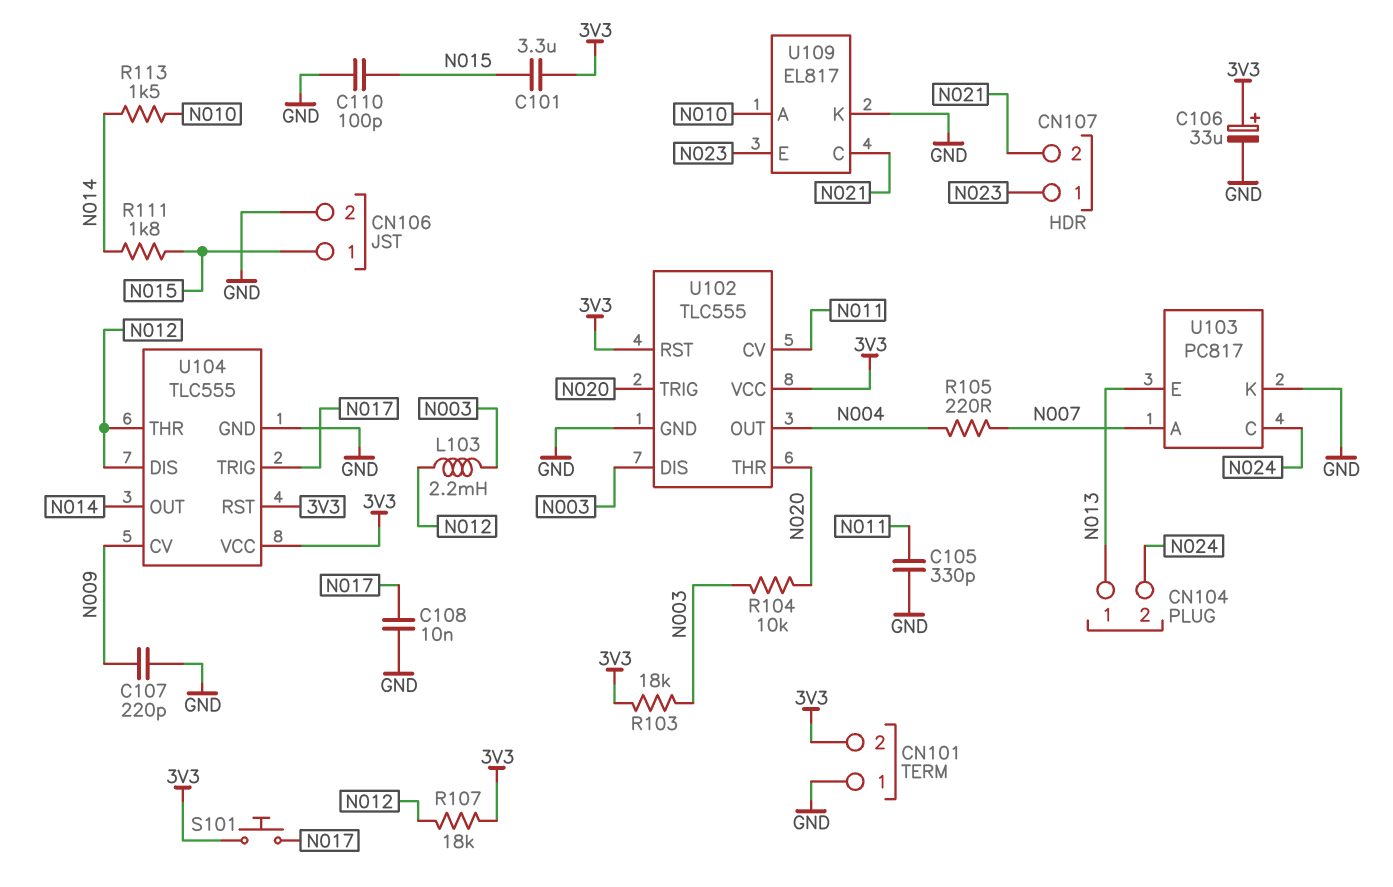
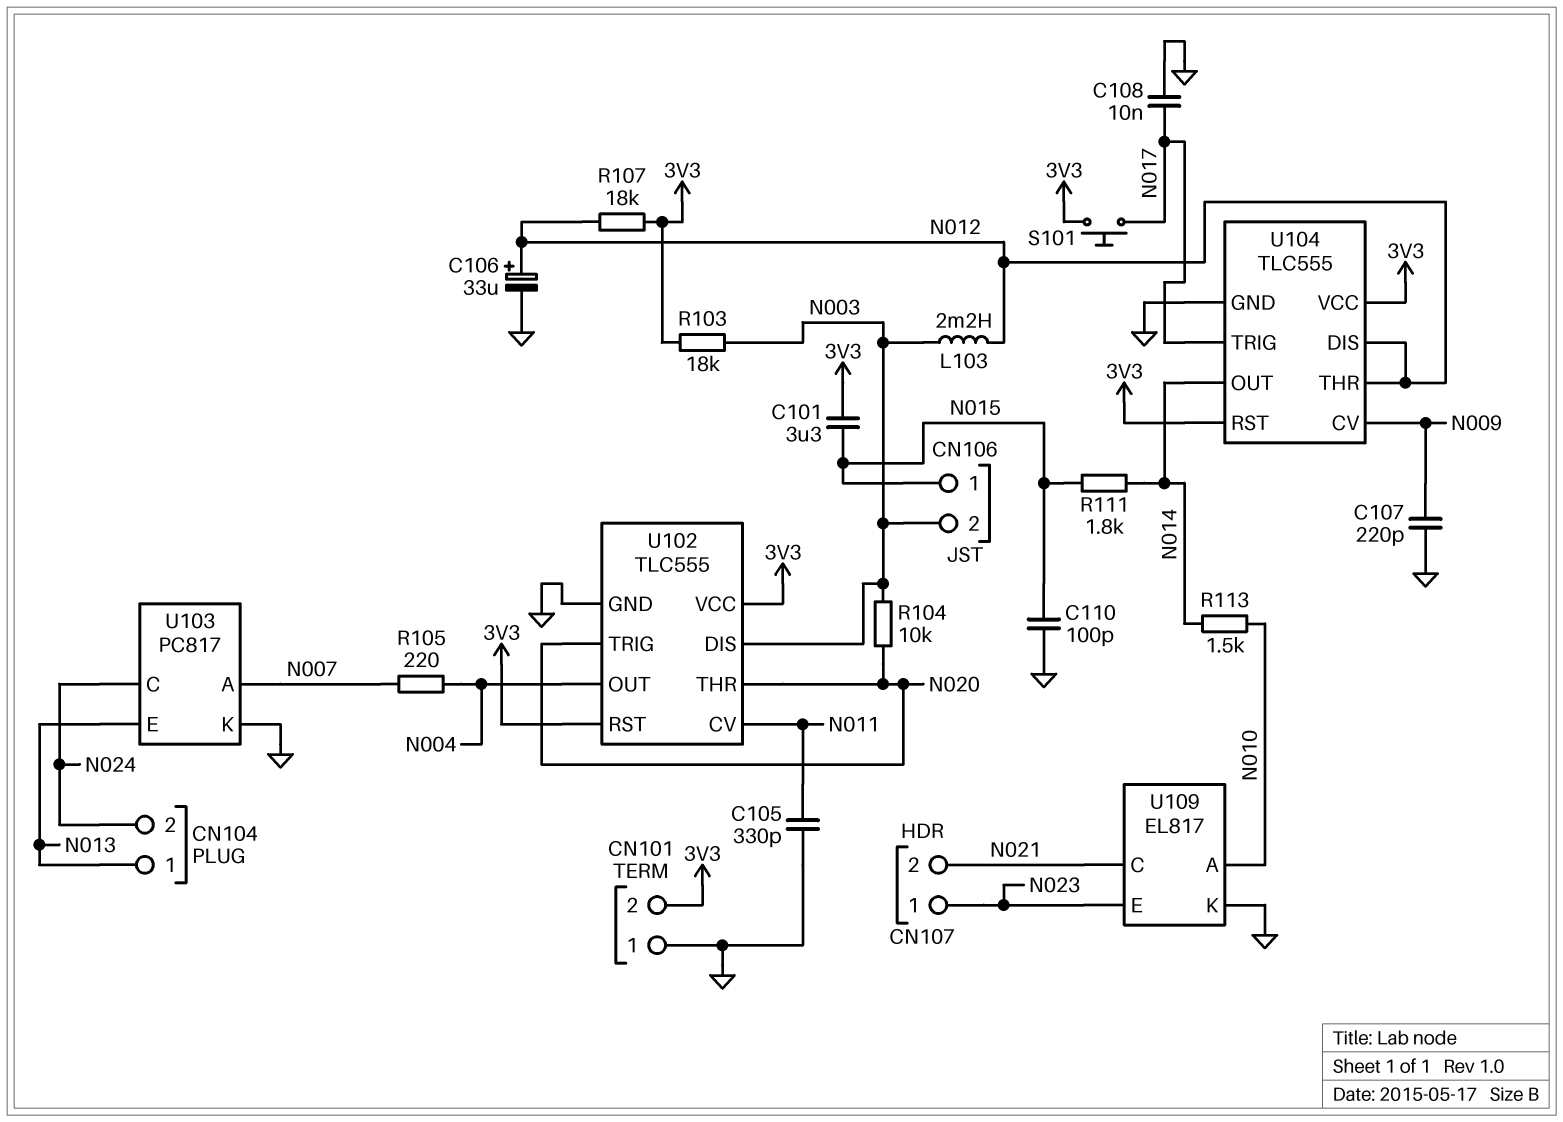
C106: 33uF (plus 3V3, minus GND) -> 33uF (plus N012, minus GND)
CN106 pin 2: GND -> N003

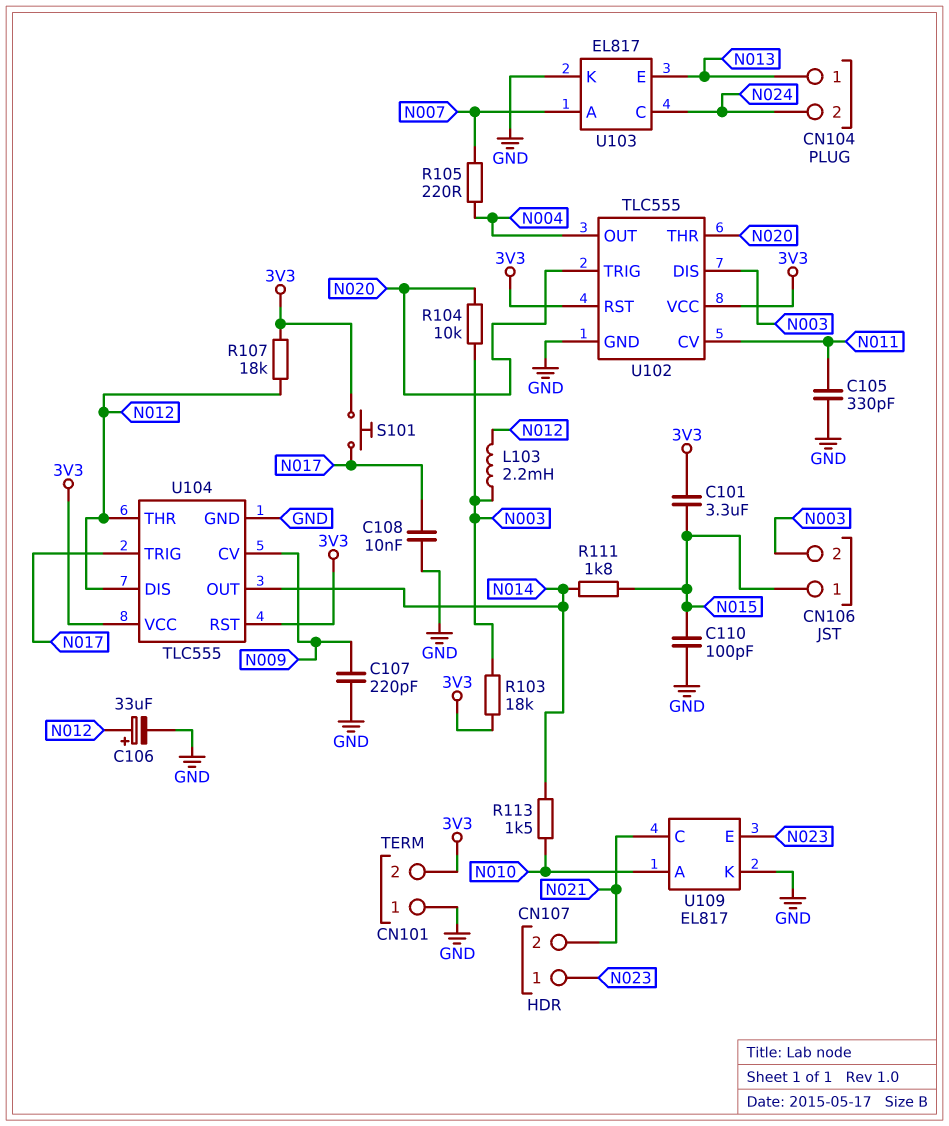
U103: PC817 -> EL817

